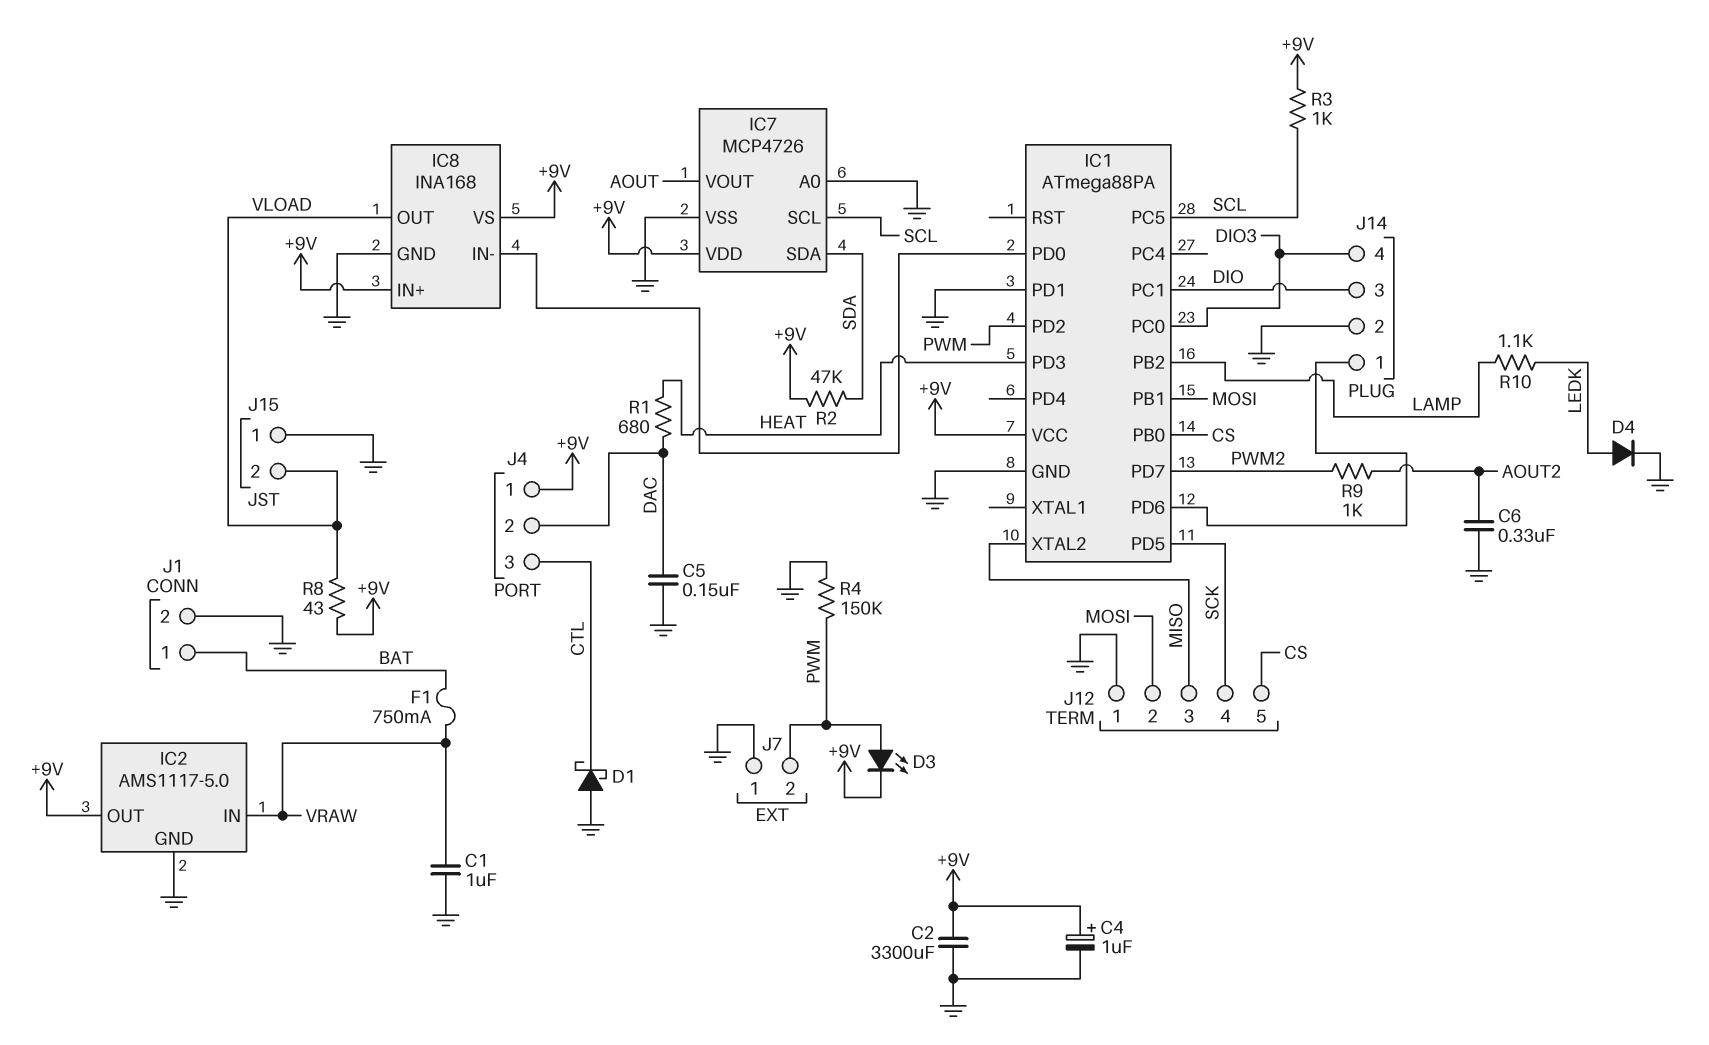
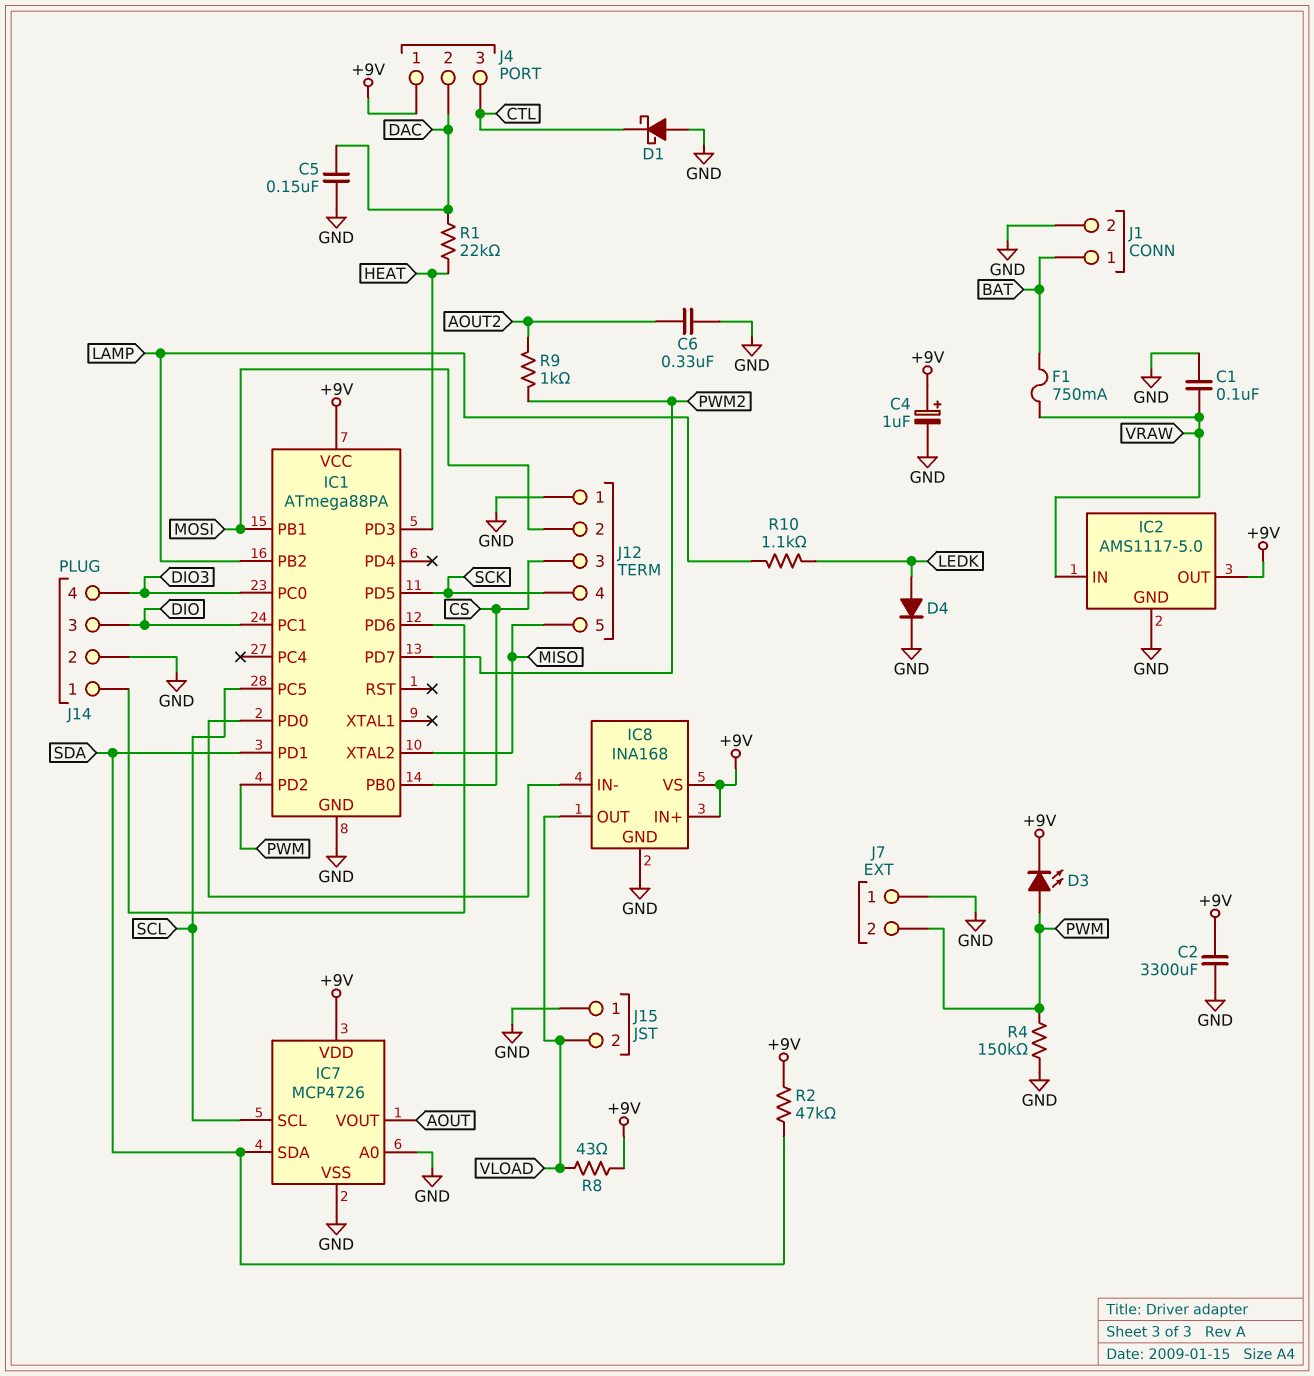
C1: 1uF (GND, VRAW) -> 100nF (GND, VRAW)
IC1 pin PD1: GND -> SDA
J12 pin 3: MISO -> CS
J12 pin 5: CS -> MISO
R1: 680 (DAC, HEAT) -> 22k (DAC, HEAT)
R3: 1k (+9V, SCL) -> none

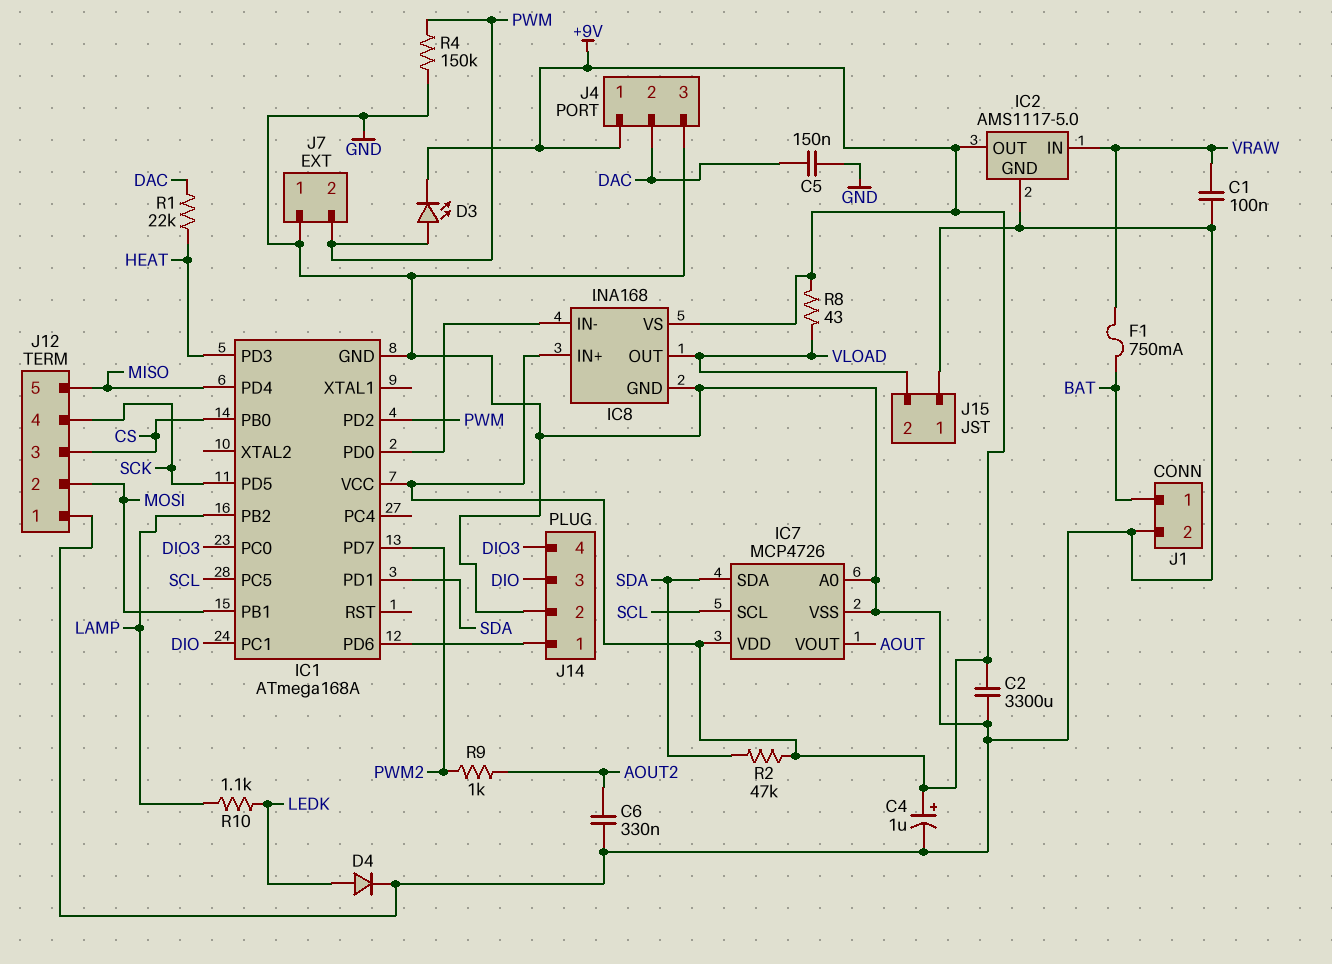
D1: schottky (A GND, K CTL) -> none
IC1: ATmega88PA -> ATmega168A
IC1 pin PD4: none -> MISO
IC1 pin XTAL2: MISO -> none
J4 pin 3: CTL -> GND

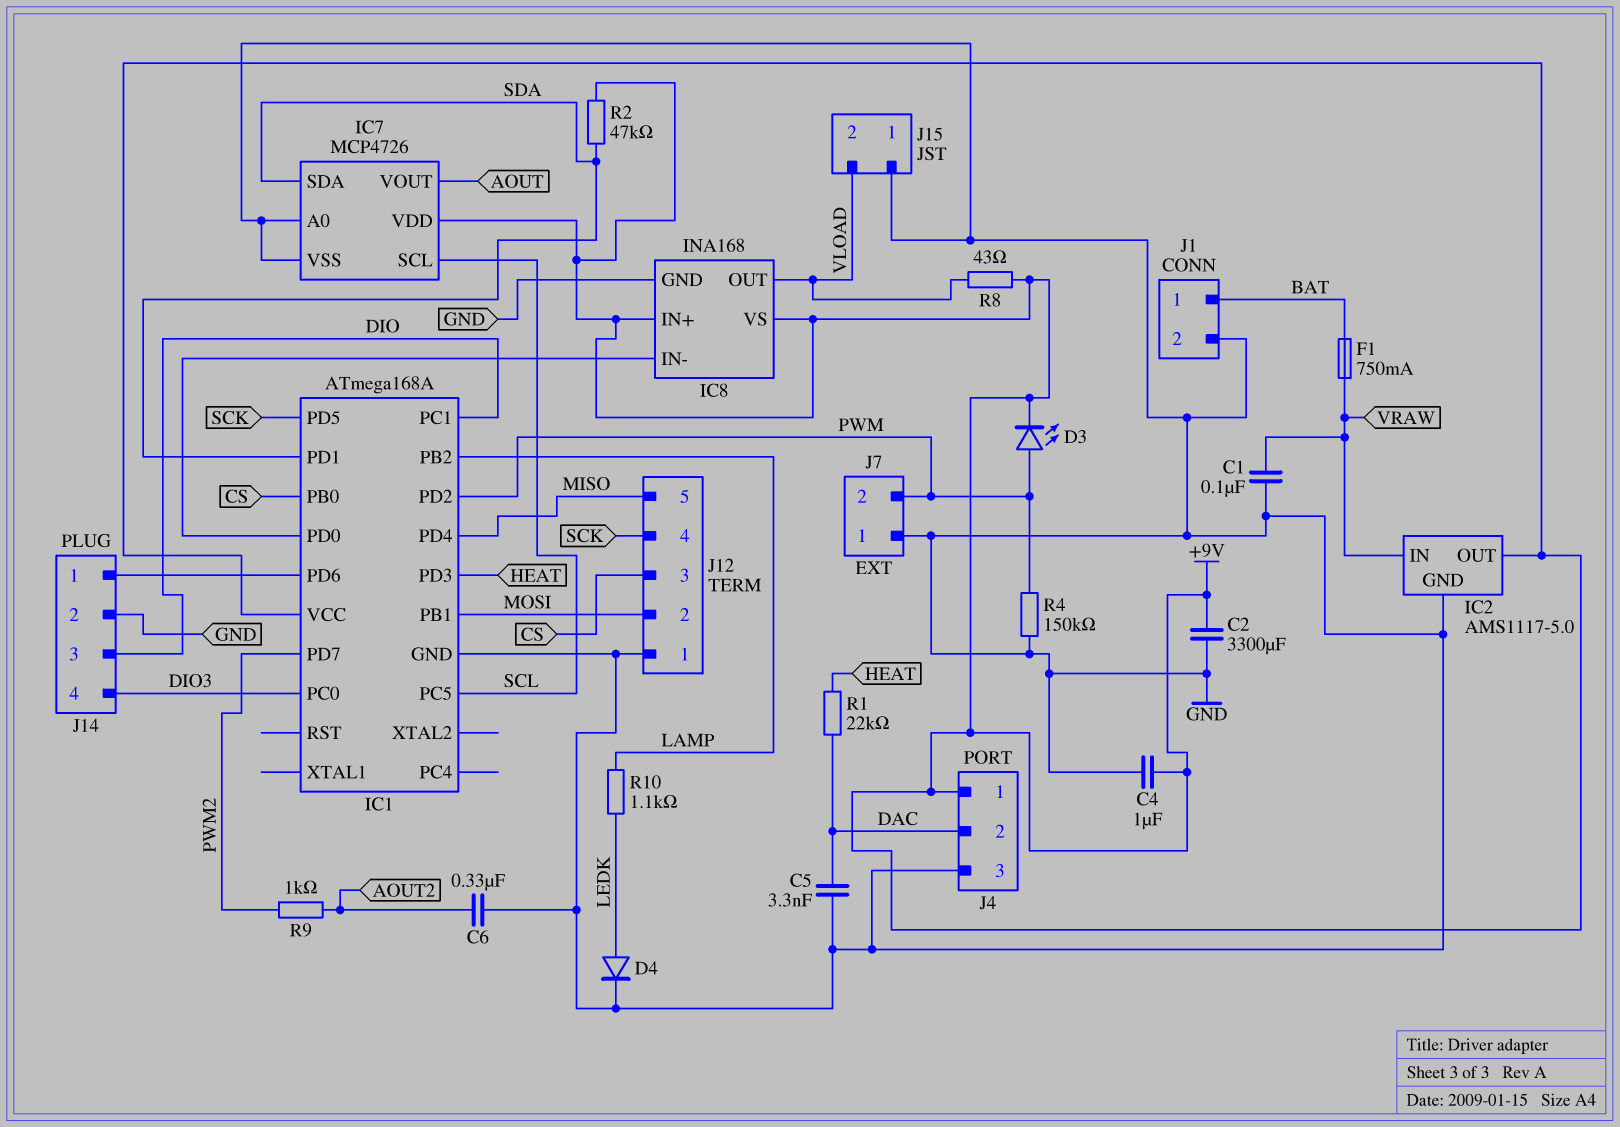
C4: 1uF (plus +9V, minus GND) -> 1uF (+9V, GND)
C5: 150nF (DAC, GND) -> 3.3nF (DAC, GND)

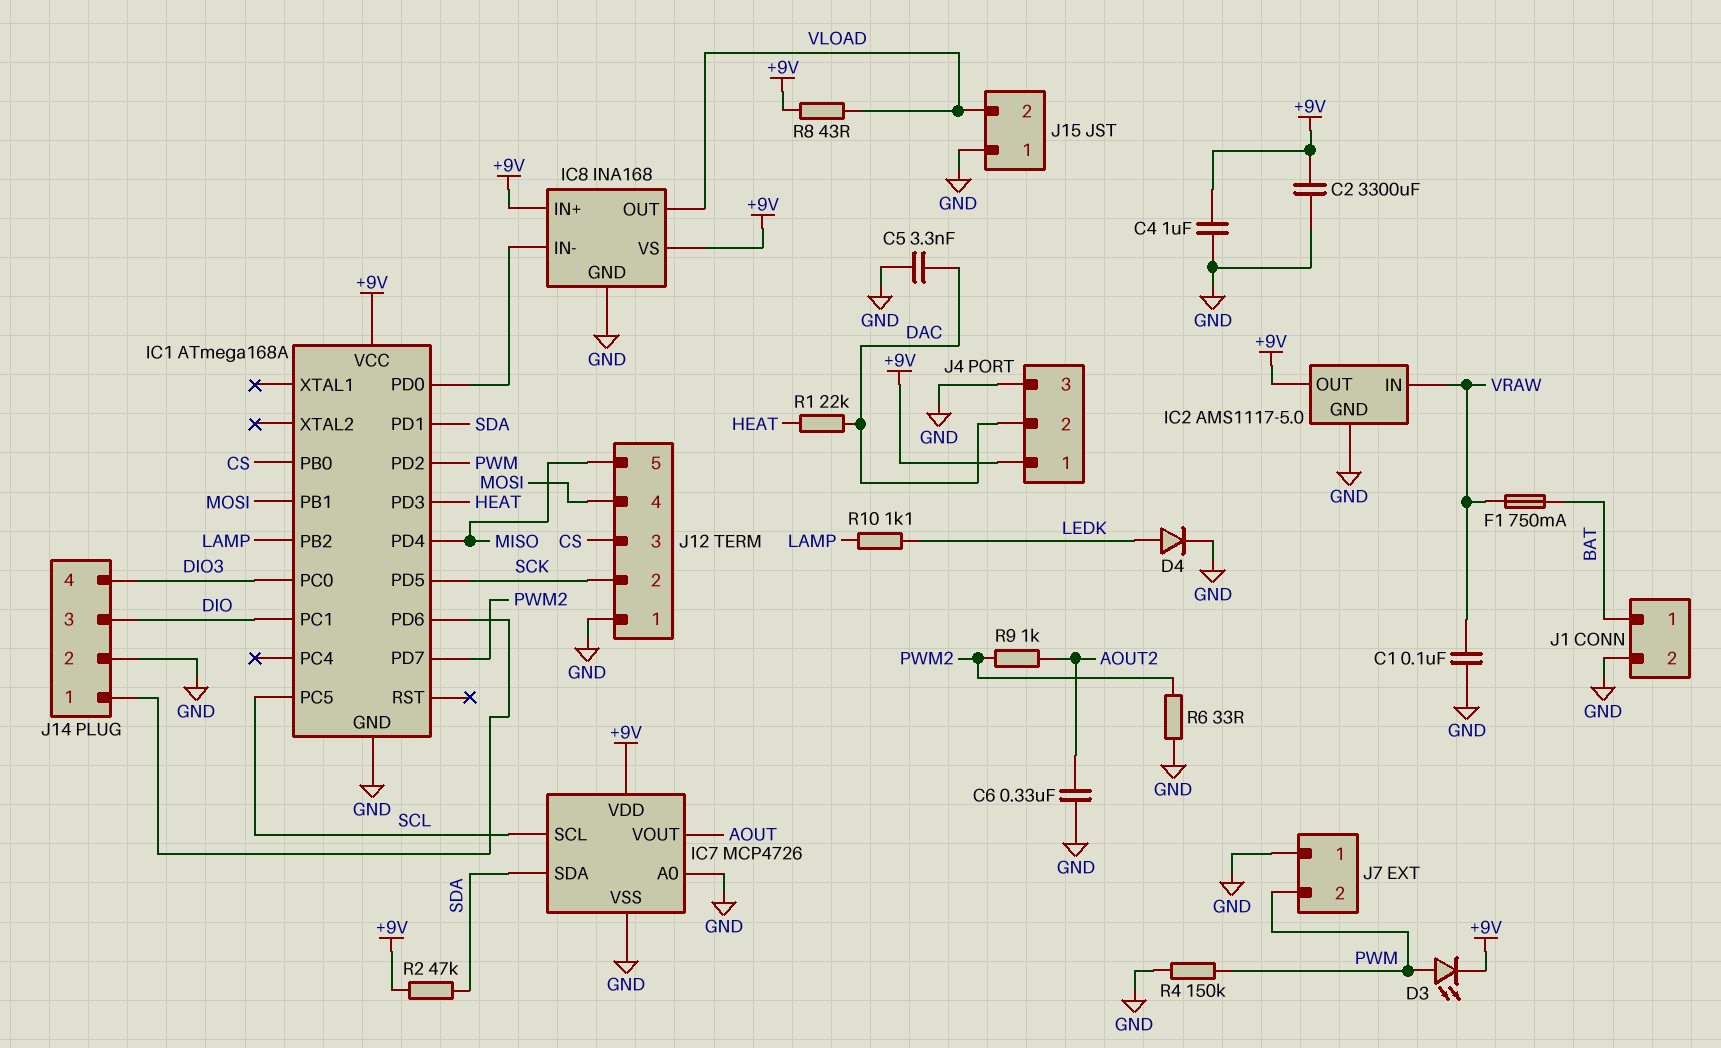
J12 pin 2: MOSI -> SCK
J12 pin 4: SCK -> MOSI
R6: none -> 33 (GND, PWM2)

